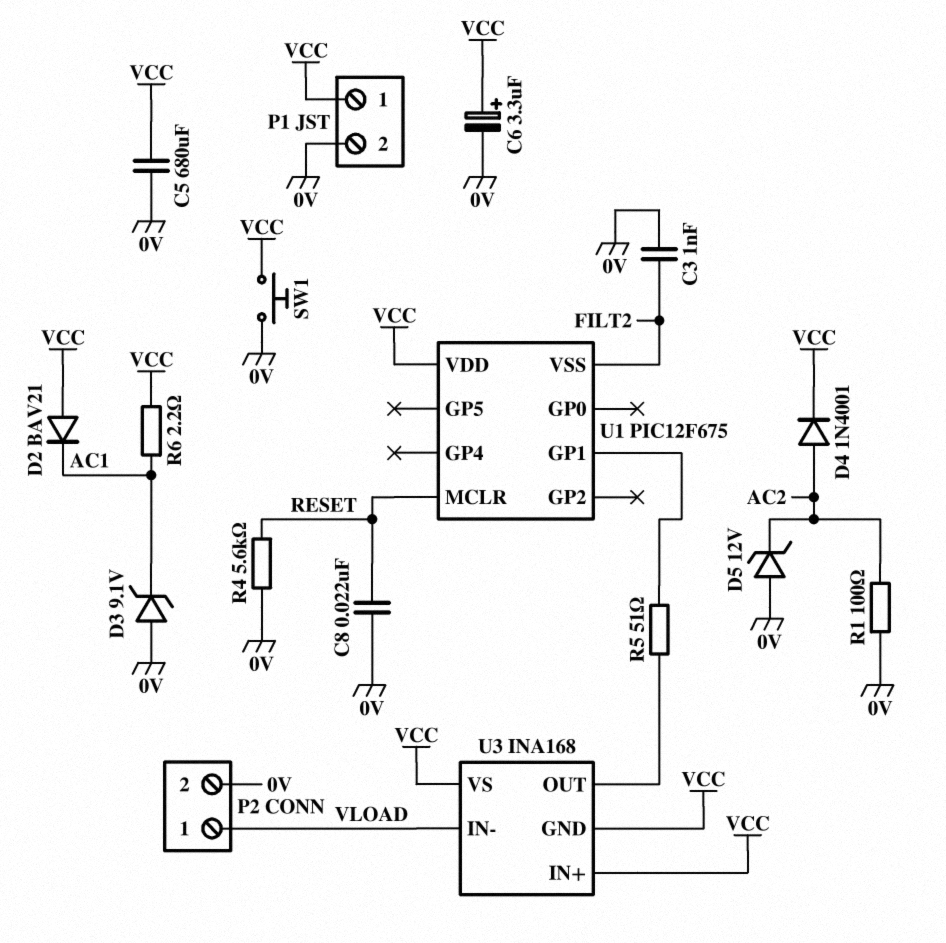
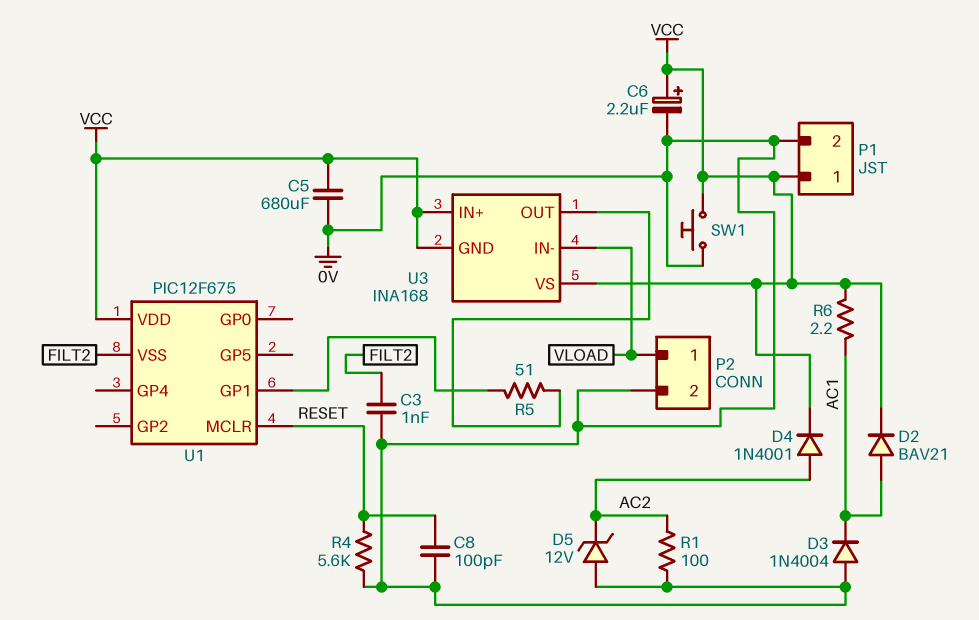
C6: 3.3uF (plus VCC, minus 0V) -> 2.2uF (plus VCC, minus 0V)
C8: 22nF (0V, RESET) -> 100pF (0V, RESET)
D2: diode BAV21 (A VCC, K AC1) -> diode BAV21 (A AC1, K VCC)
D3: zener 9.1V (A 0V, K AC1) -> diode 1N4004 (A 0V, K AC1)

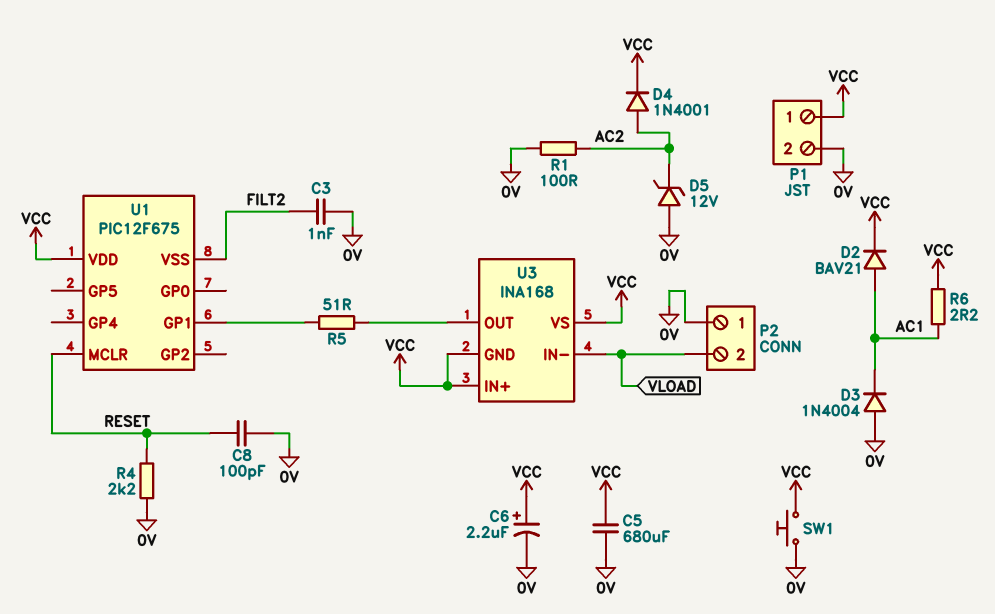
P2 pin 1: VLOAD -> 0V
P2 pin 2: 0V -> VLOAD
R4: 5.6k (0V, RESET) -> 2.2k (0V, RESET)

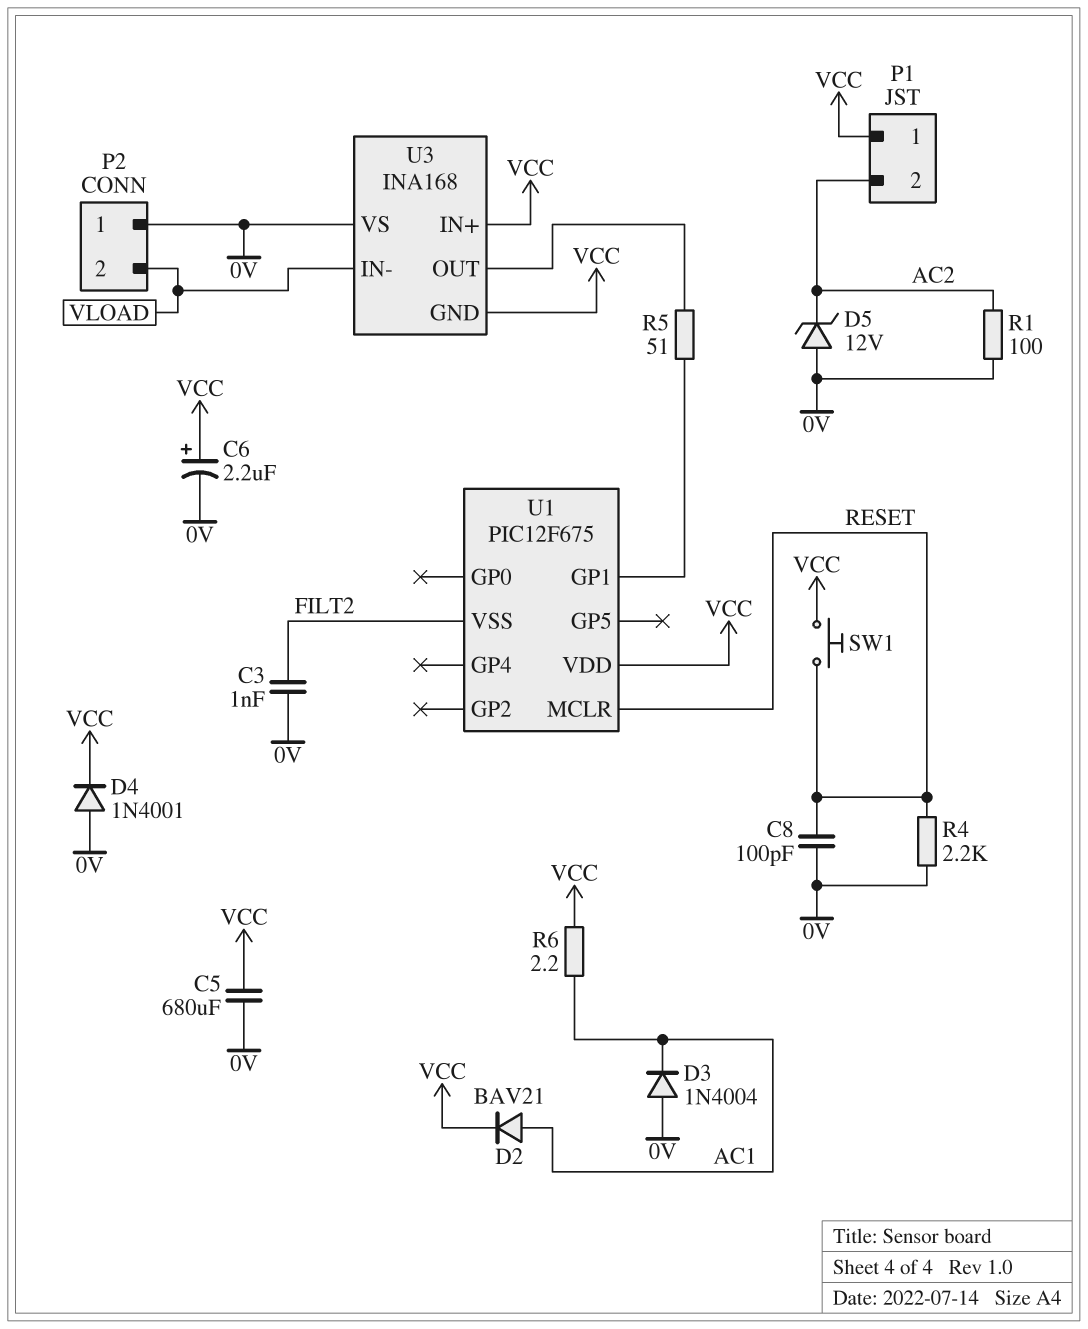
D4: diode 1N4001 (A AC2, K VCC) -> diode 1N4001 (A 0V, K VCC)
P1 pin 2: 0V -> AC2
SW1: button (0V, VCC) -> button (RESET, VCC)
U3 pin VS: VCC -> 0V

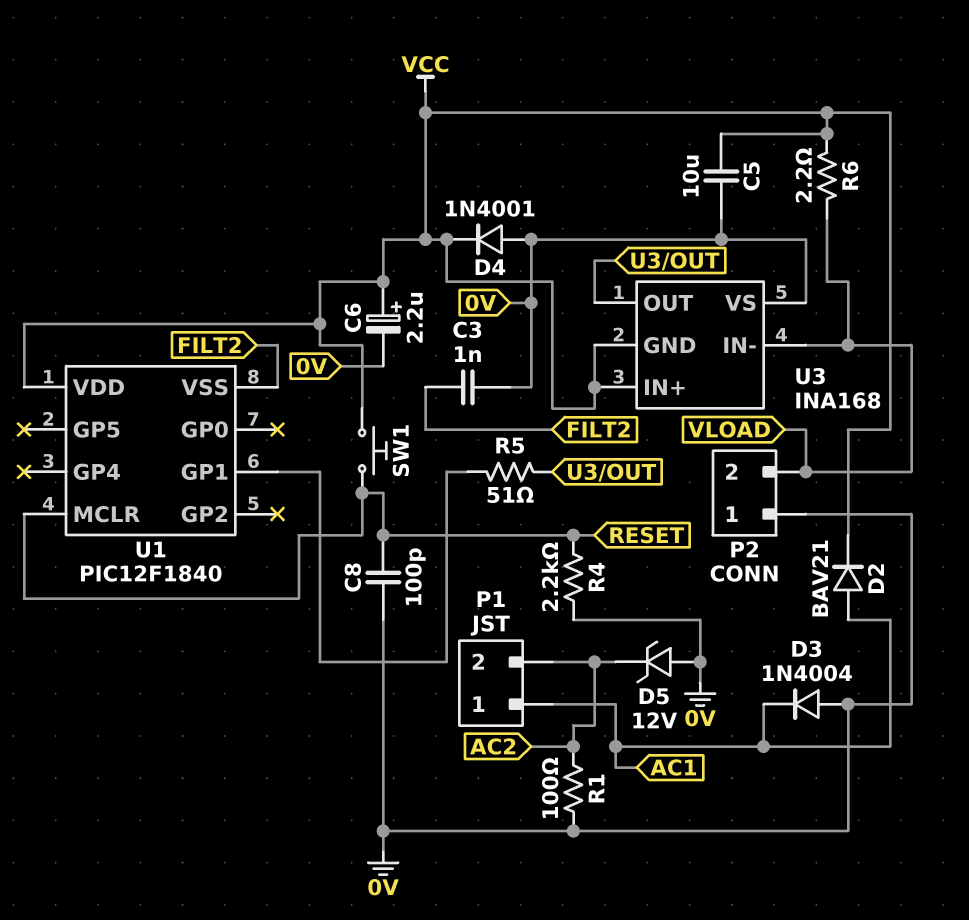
C5: 680uF (0V, VCC) -> 10uF (0V, VCC)
P1 pin 1: VCC -> AC1
R6: 2.2 (AC1, VCC) -> 2.2 (VCC, VLOAD)
U1: PIC12F675 -> PIC12F1840

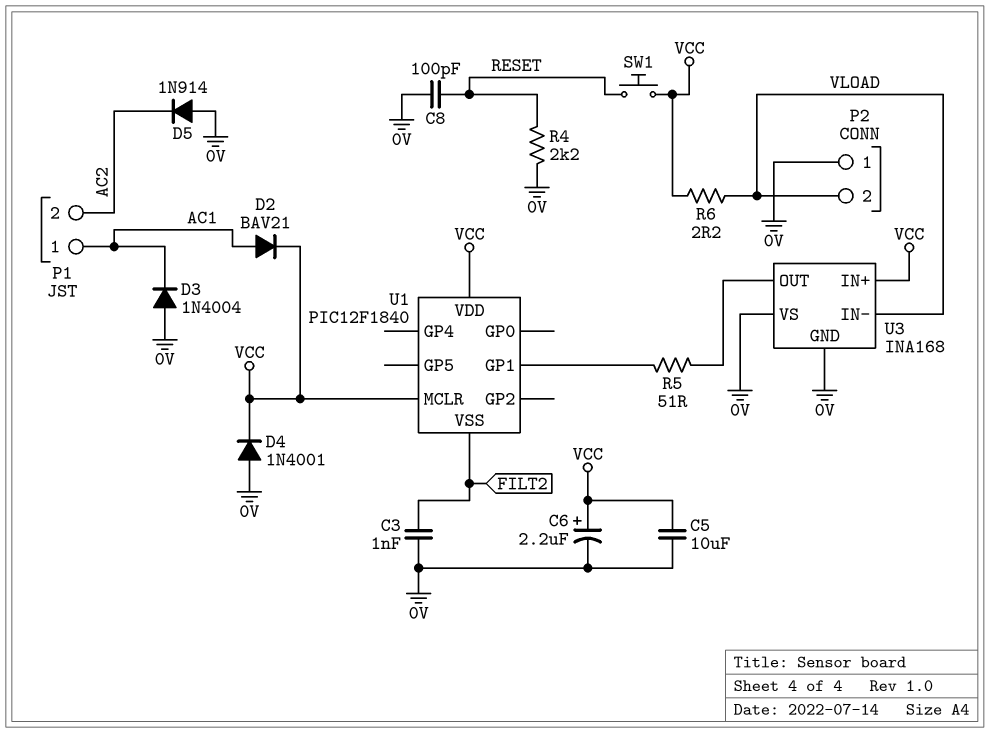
D5: zener 12V (A 0V, K AC2) -> diode 1N914 (A 0V, K AC2)
R1: 100 (0V, AC2) -> none
U1 pin MCLR: RESET -> VCC
U3 pin GND: VCC -> 0V

